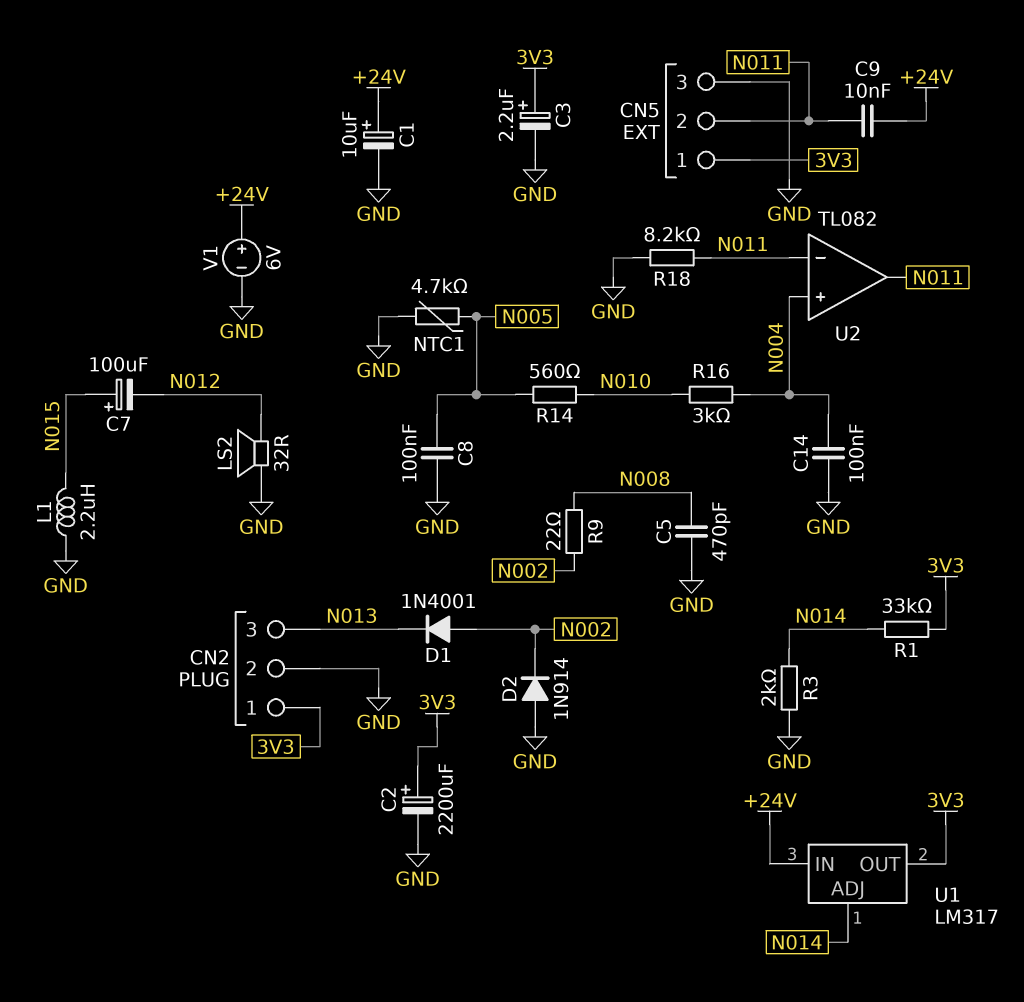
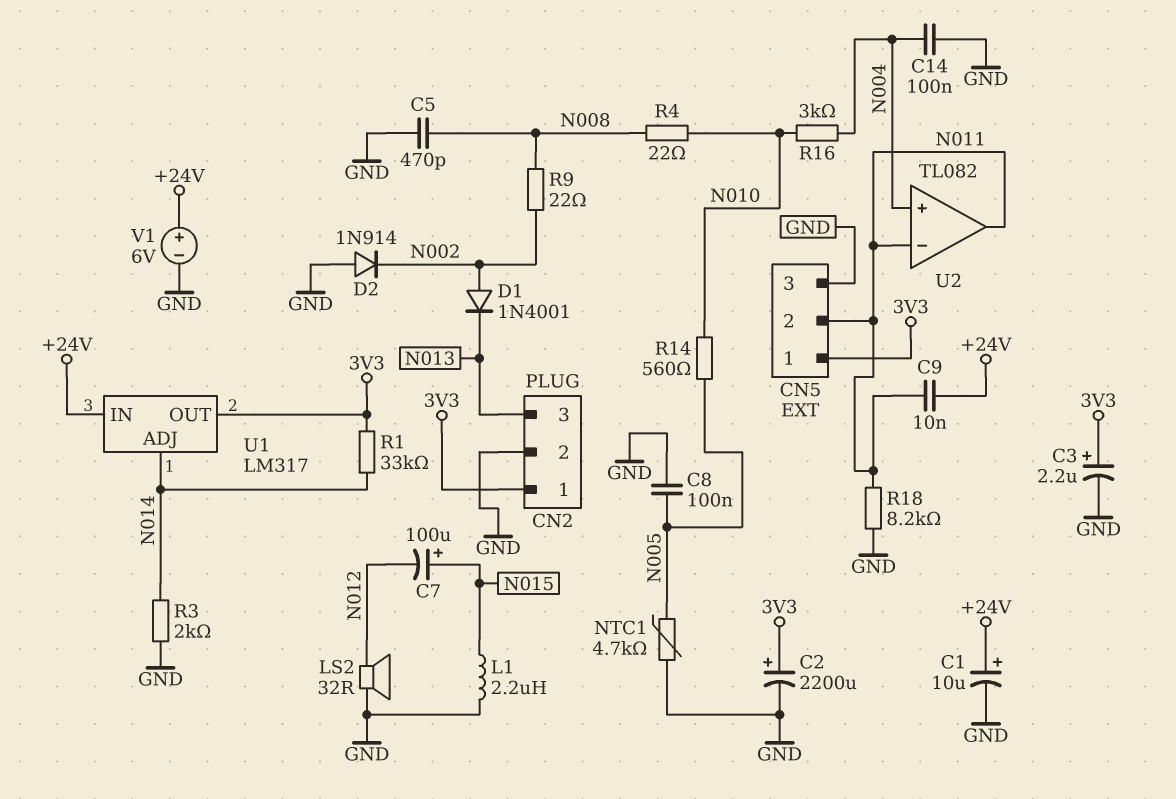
R4: none -> 22 (N008, N010)

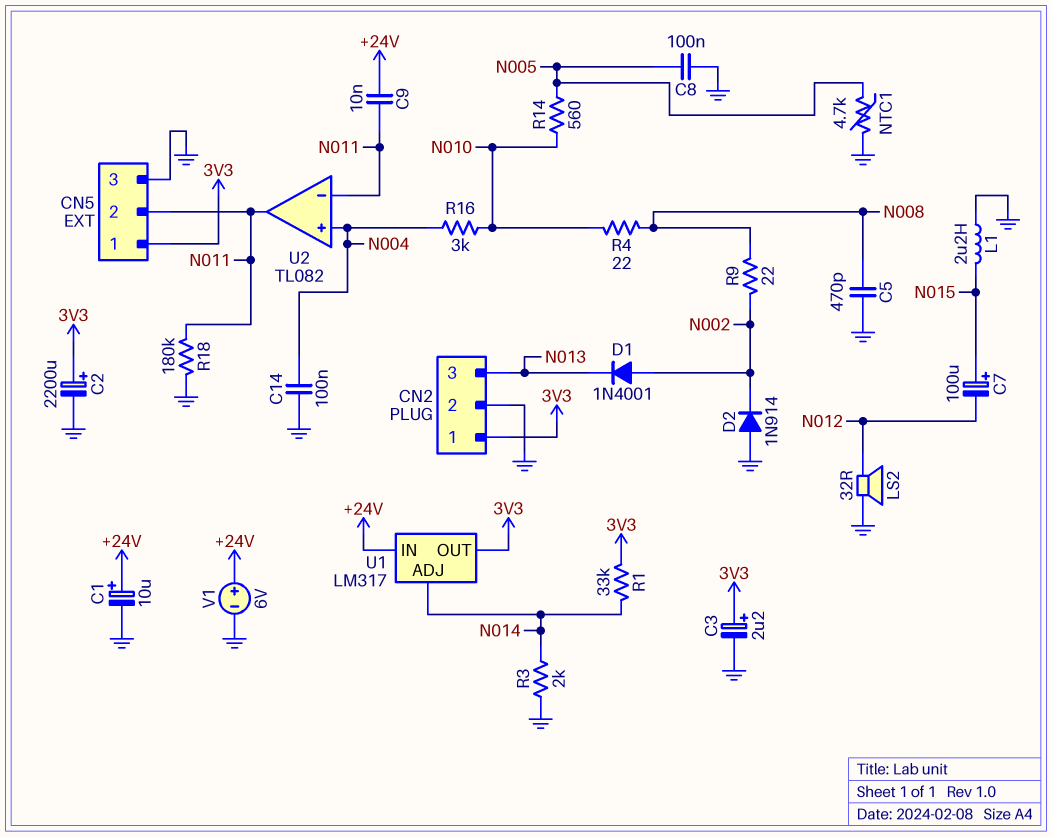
R18: 8.2k (GND, N011) -> 180k (GND, N011)

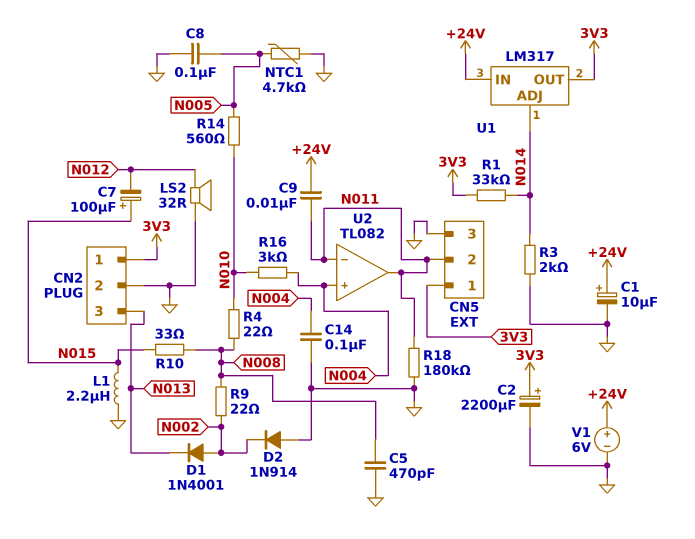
C3: 2.2uF (plus 3V3, minus GND) -> none
R10: none -> 33 (N008, N015)

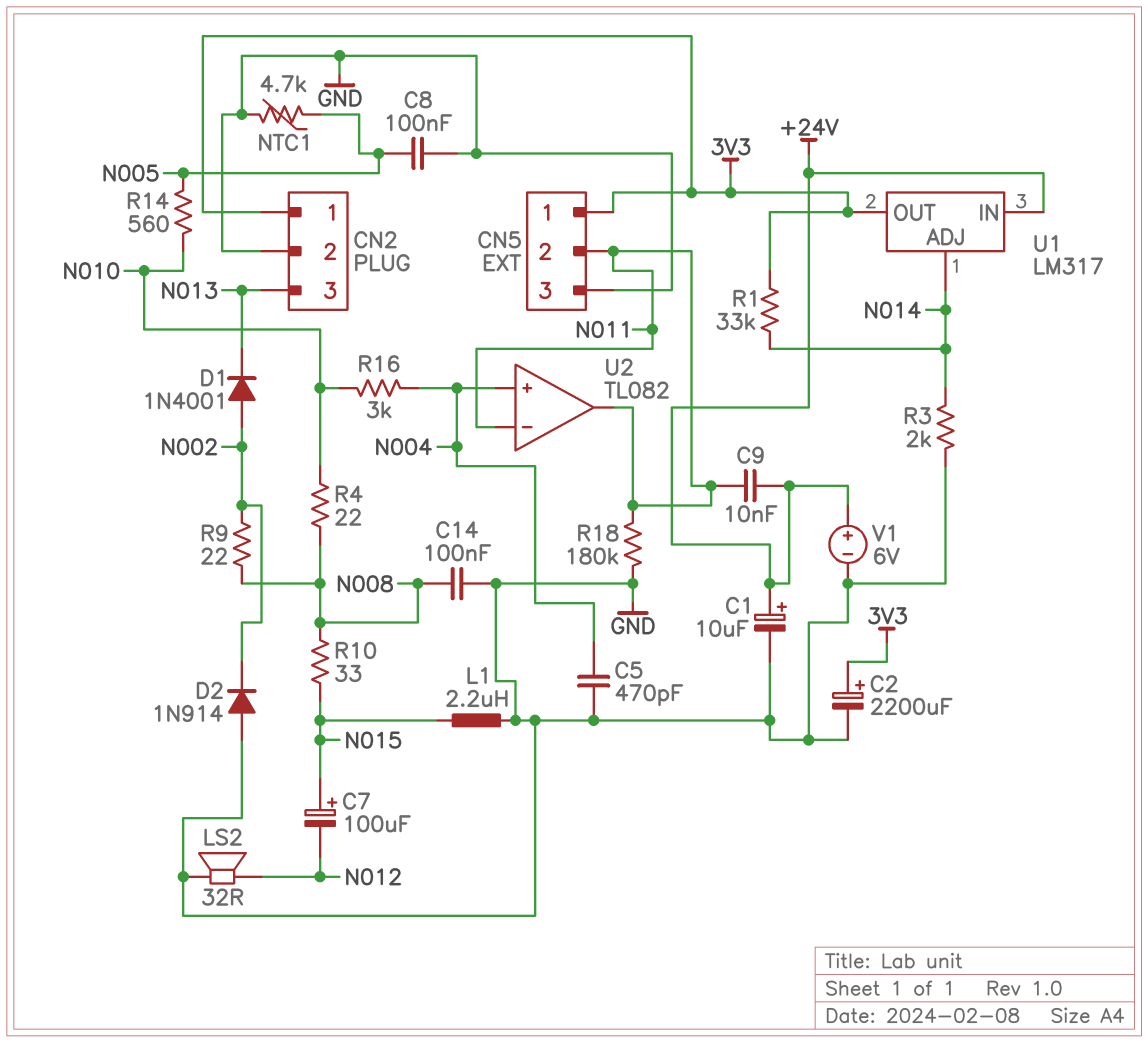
C5: 470pF (GND, N008) -> 470pF (GND, N004)
C14: 100nF (GND, N004) -> 100nF (GND, N008)

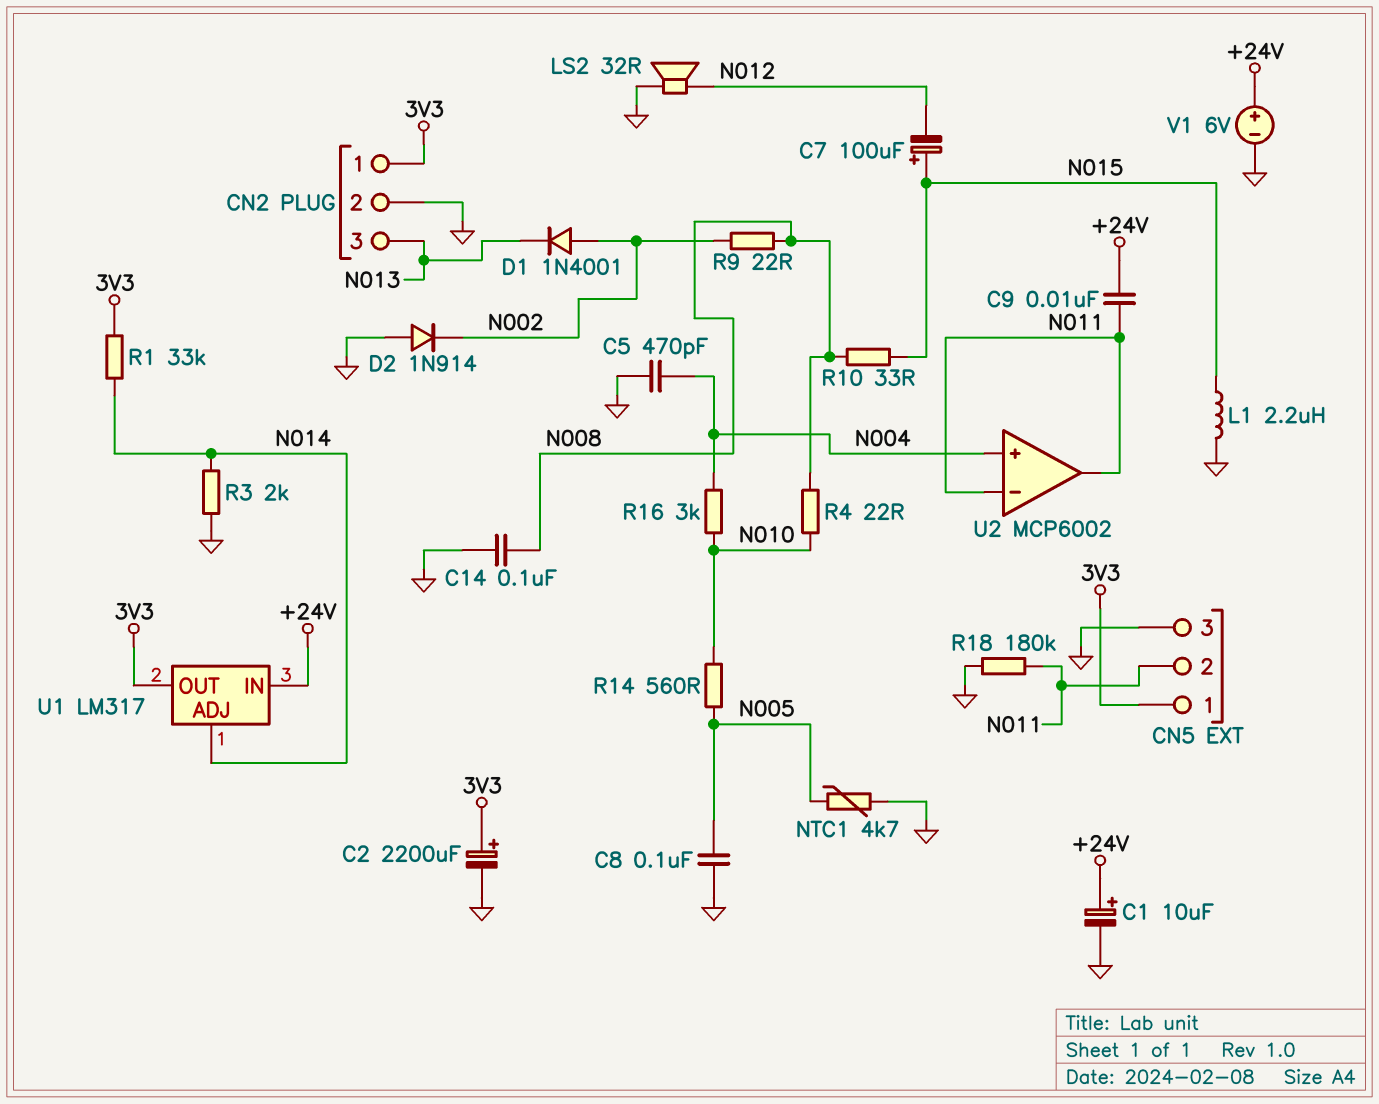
U2: TL082 -> MCP6002

